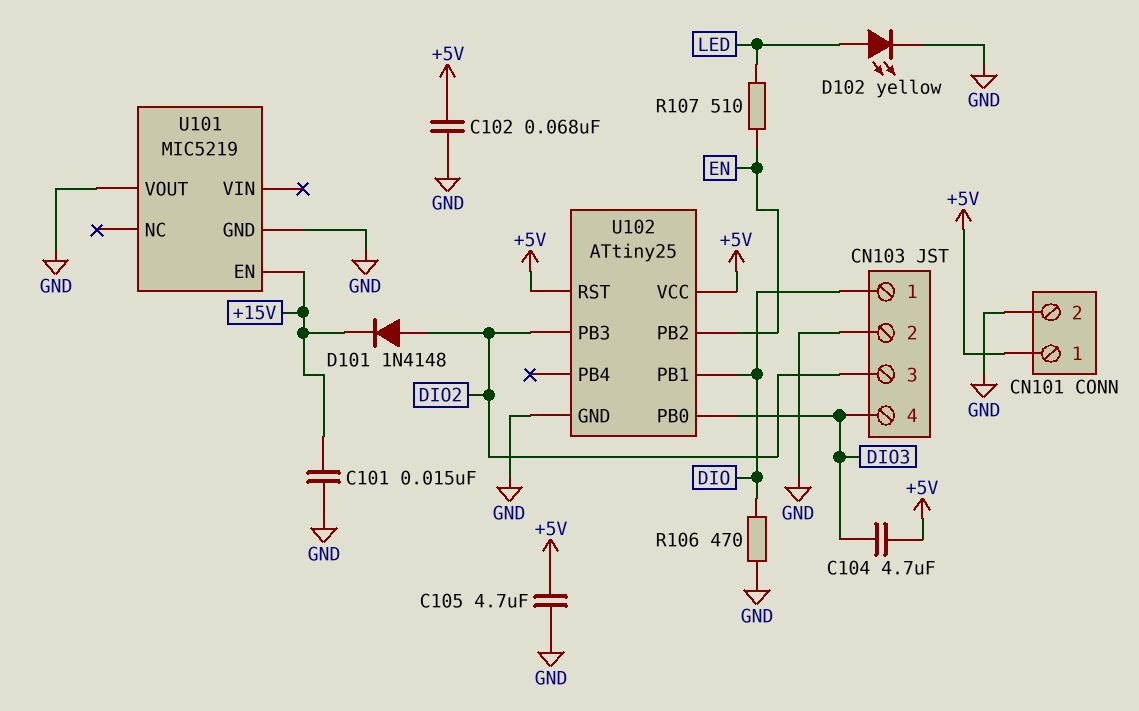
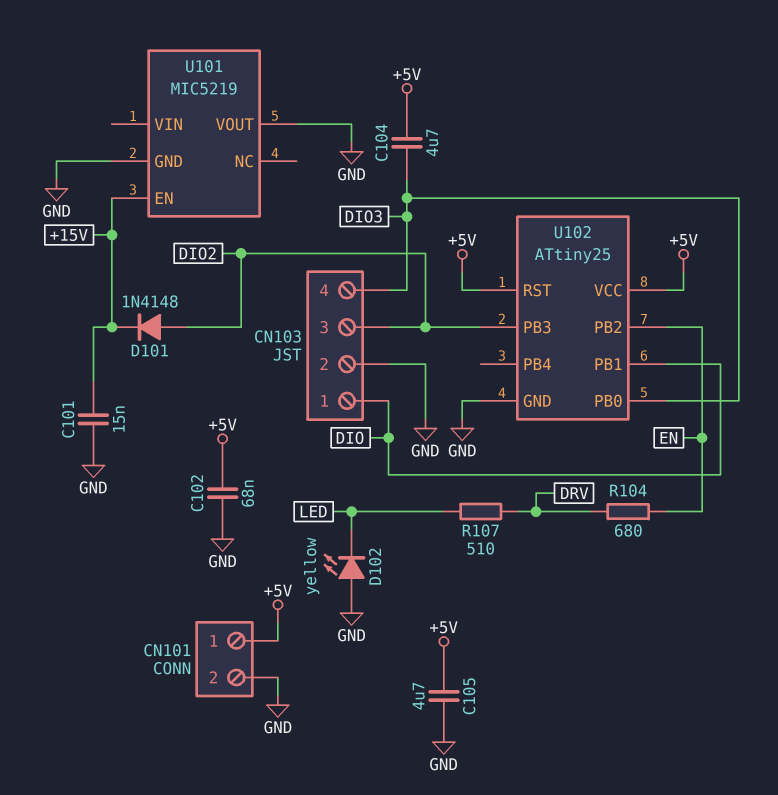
D102: LED yellow (A LED, K GND) -> LED yellow (A GND, K LED)
R104: none -> 680 (DRV, EN)
R106: 470 (DIO, GND) -> none
R107: 510 (EN, LED) -> 510 (DRV, LED)

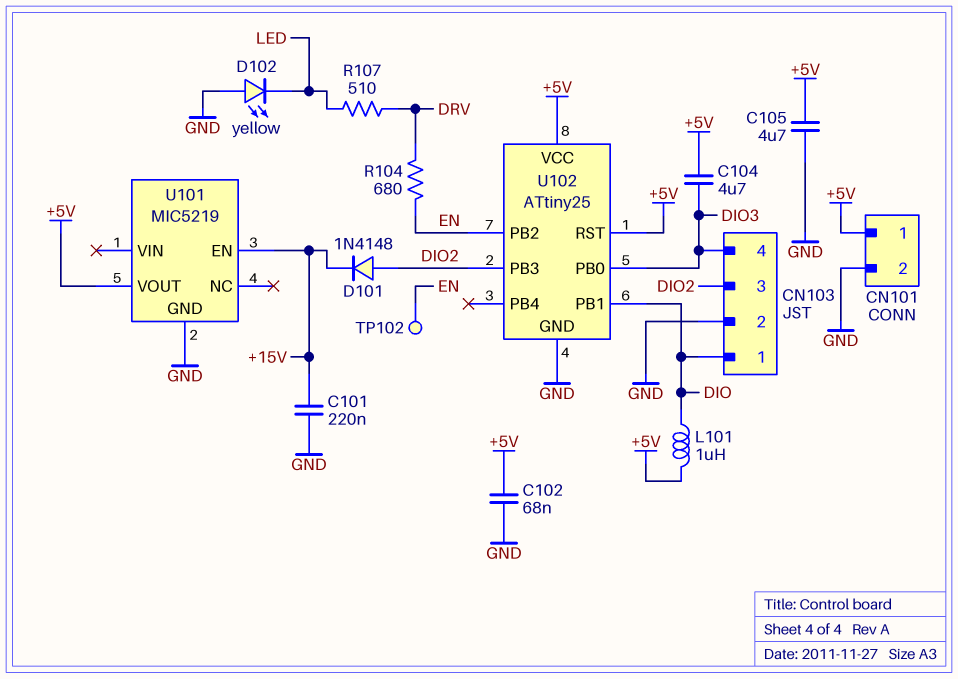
C101: 15nF (+15V, GND) -> 220nF (+15V, GND)
L101: none -> 1uH (+5V, DIO)
TP102: none -> test point (EN)
U101 pin VOUT: GND -> +5V

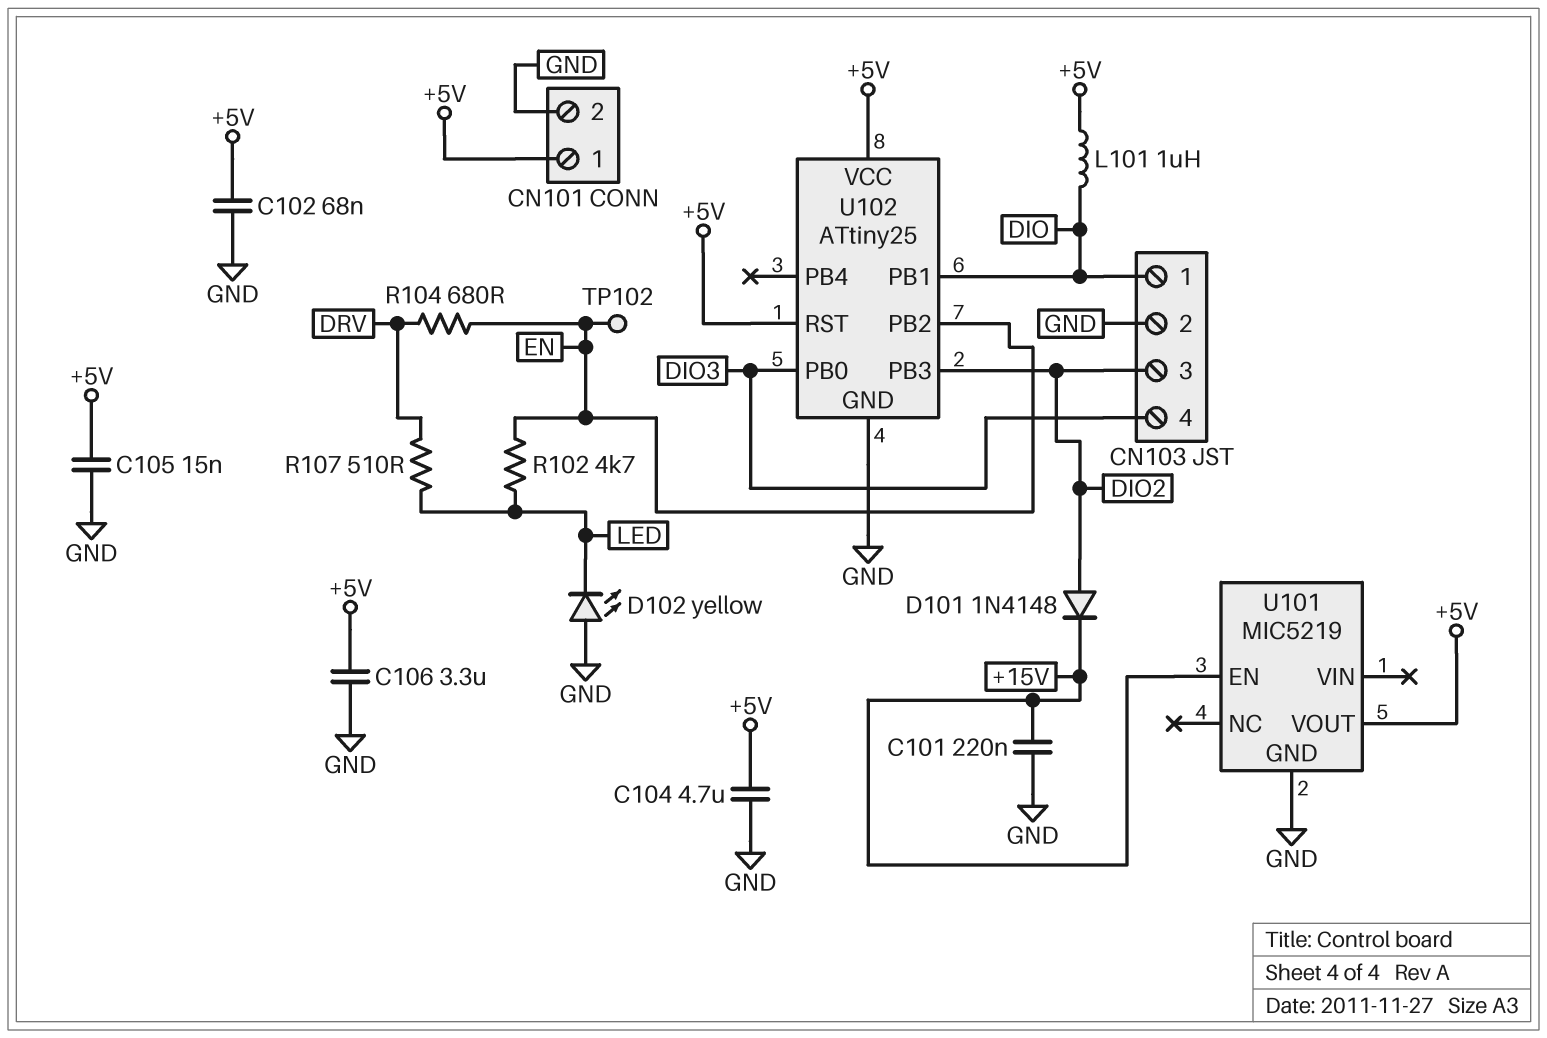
C104: 4.7uF (+5V, DIO3) -> 4.7uF (+5V, GND)
C105: 4.7uF (+5V, GND) -> 15nF (+5V, GND)
C106: none -> 3.3uF (+5V, GND)
R102: none -> 4.7k (EN, LED)

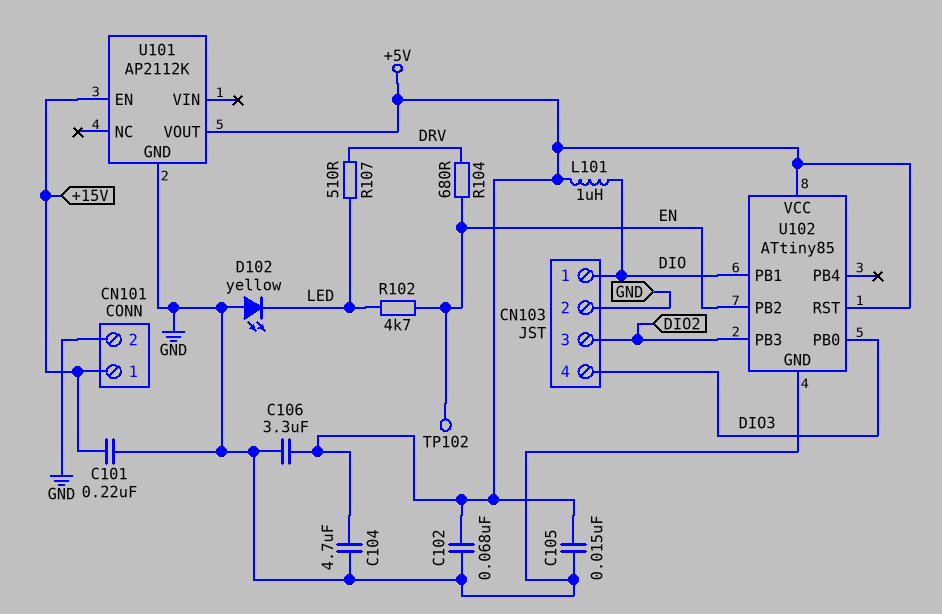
CN101 pin 1: +5V -> +15V
D101: diode 1N4148 (A DIO2, K +15V) -> none
U101: MIC5219 -> AP2112K
U102: ATtiny25 -> ATtiny85

